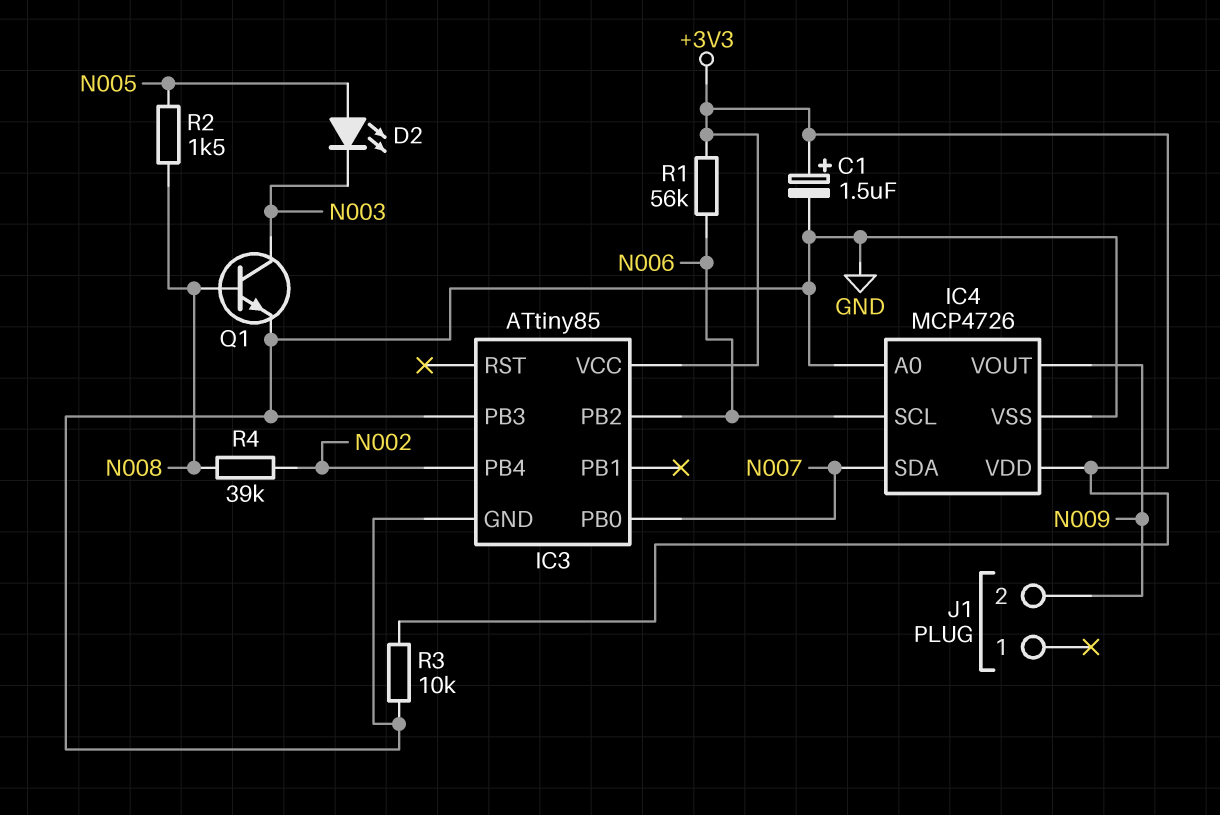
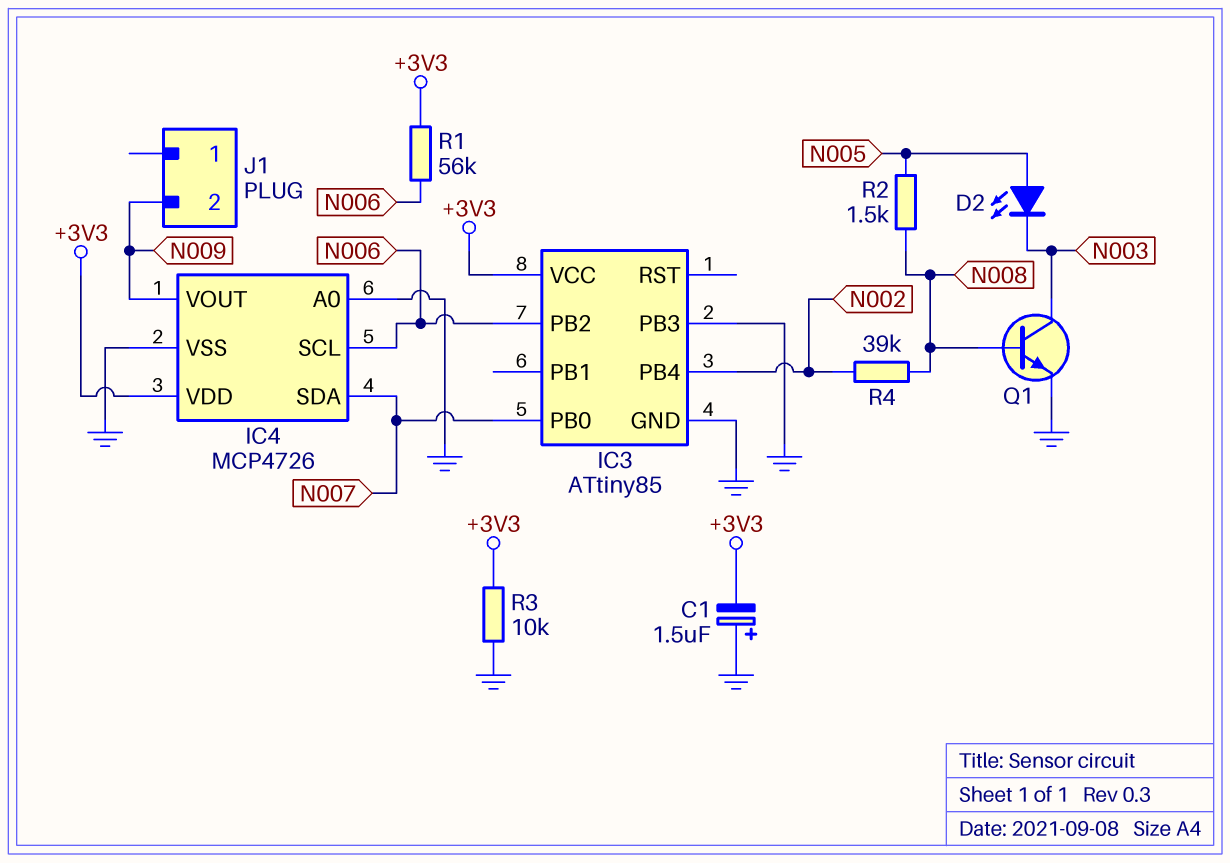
C1: 1.5uF (plus +3V3, minus GND) -> 1.5uF (plus GND, minus +3V3)

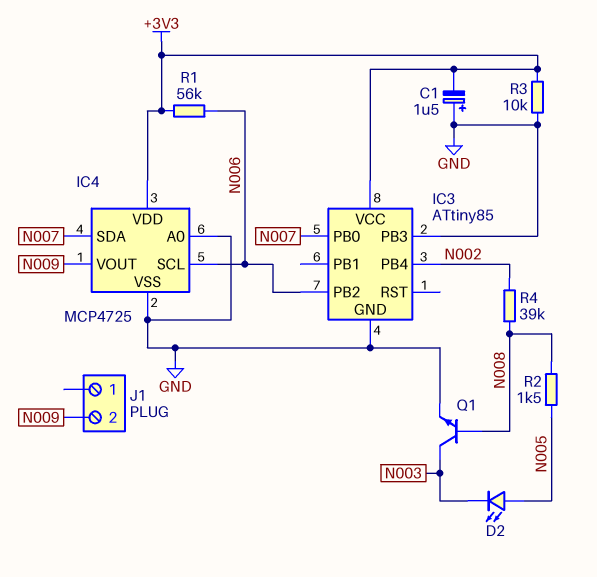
IC4: MCP4726 -> MCP4725

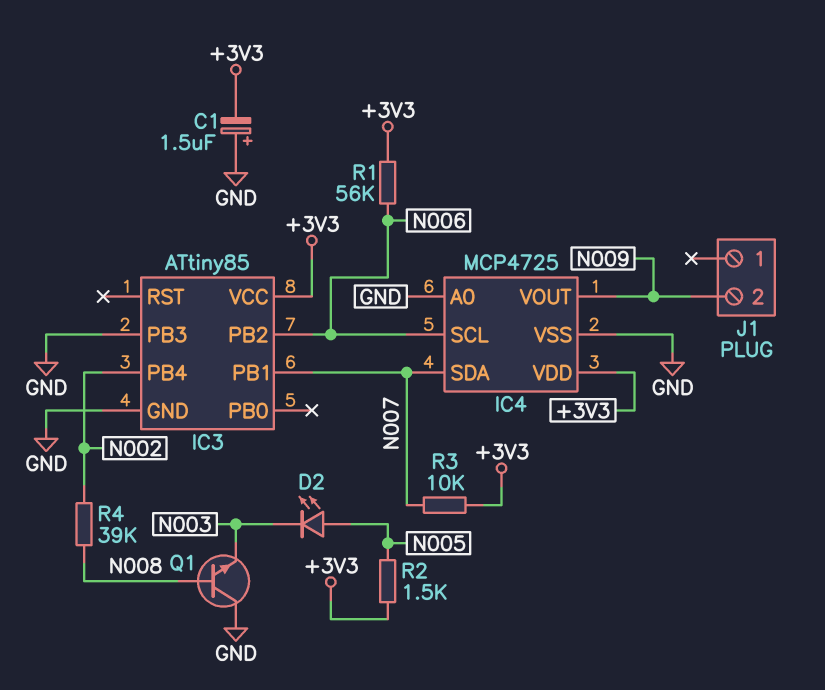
IC3 pin PB0: N007 -> none
IC3 pin PB1: none -> N007
Q1: NPN (B N008, C N003, E GND) -> NPN (B N008, C GND, E N003)
R2: 1.5k (N005, N008) -> 1.5k (+3V3, N005)
R3: 10k (+3V3, GND) -> 10k (+3V3, N007)

